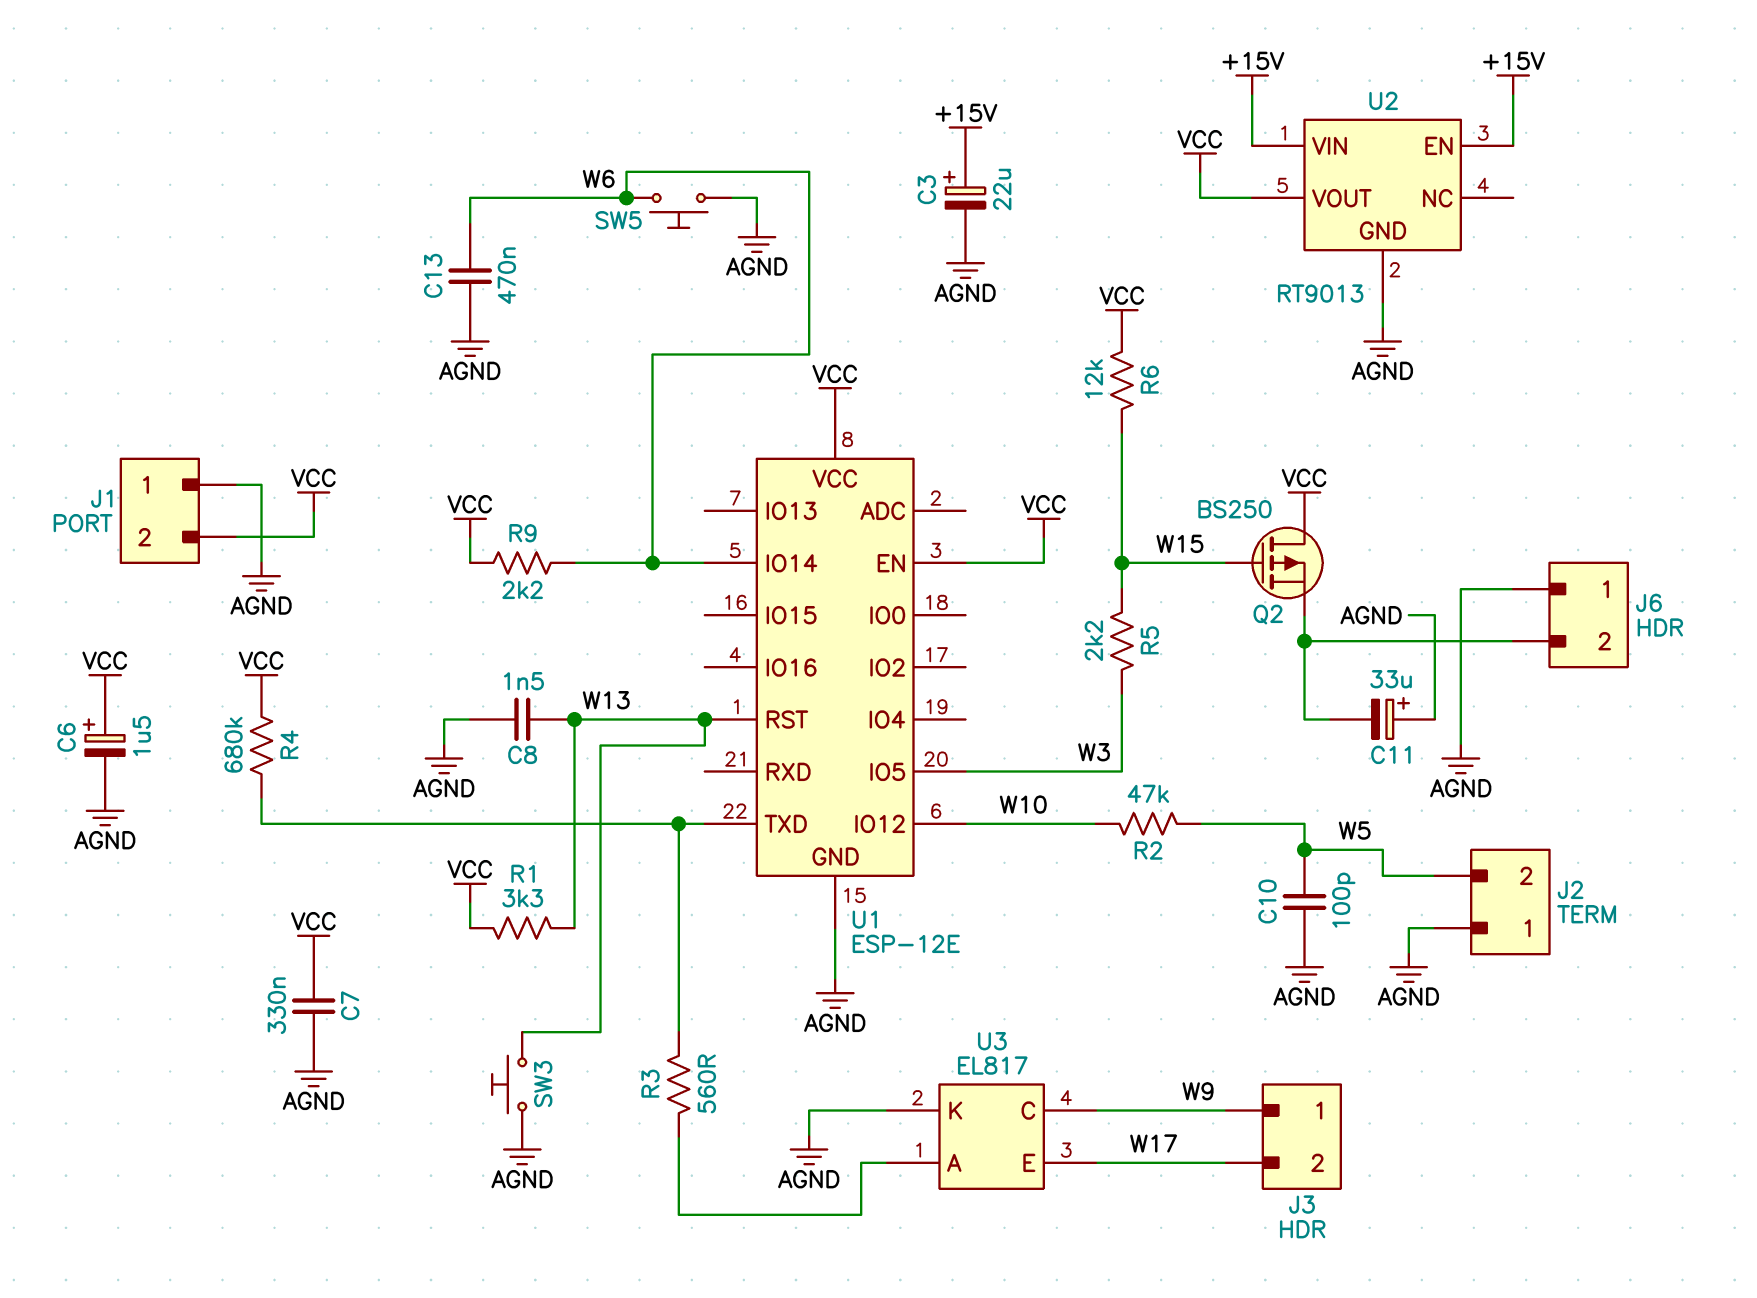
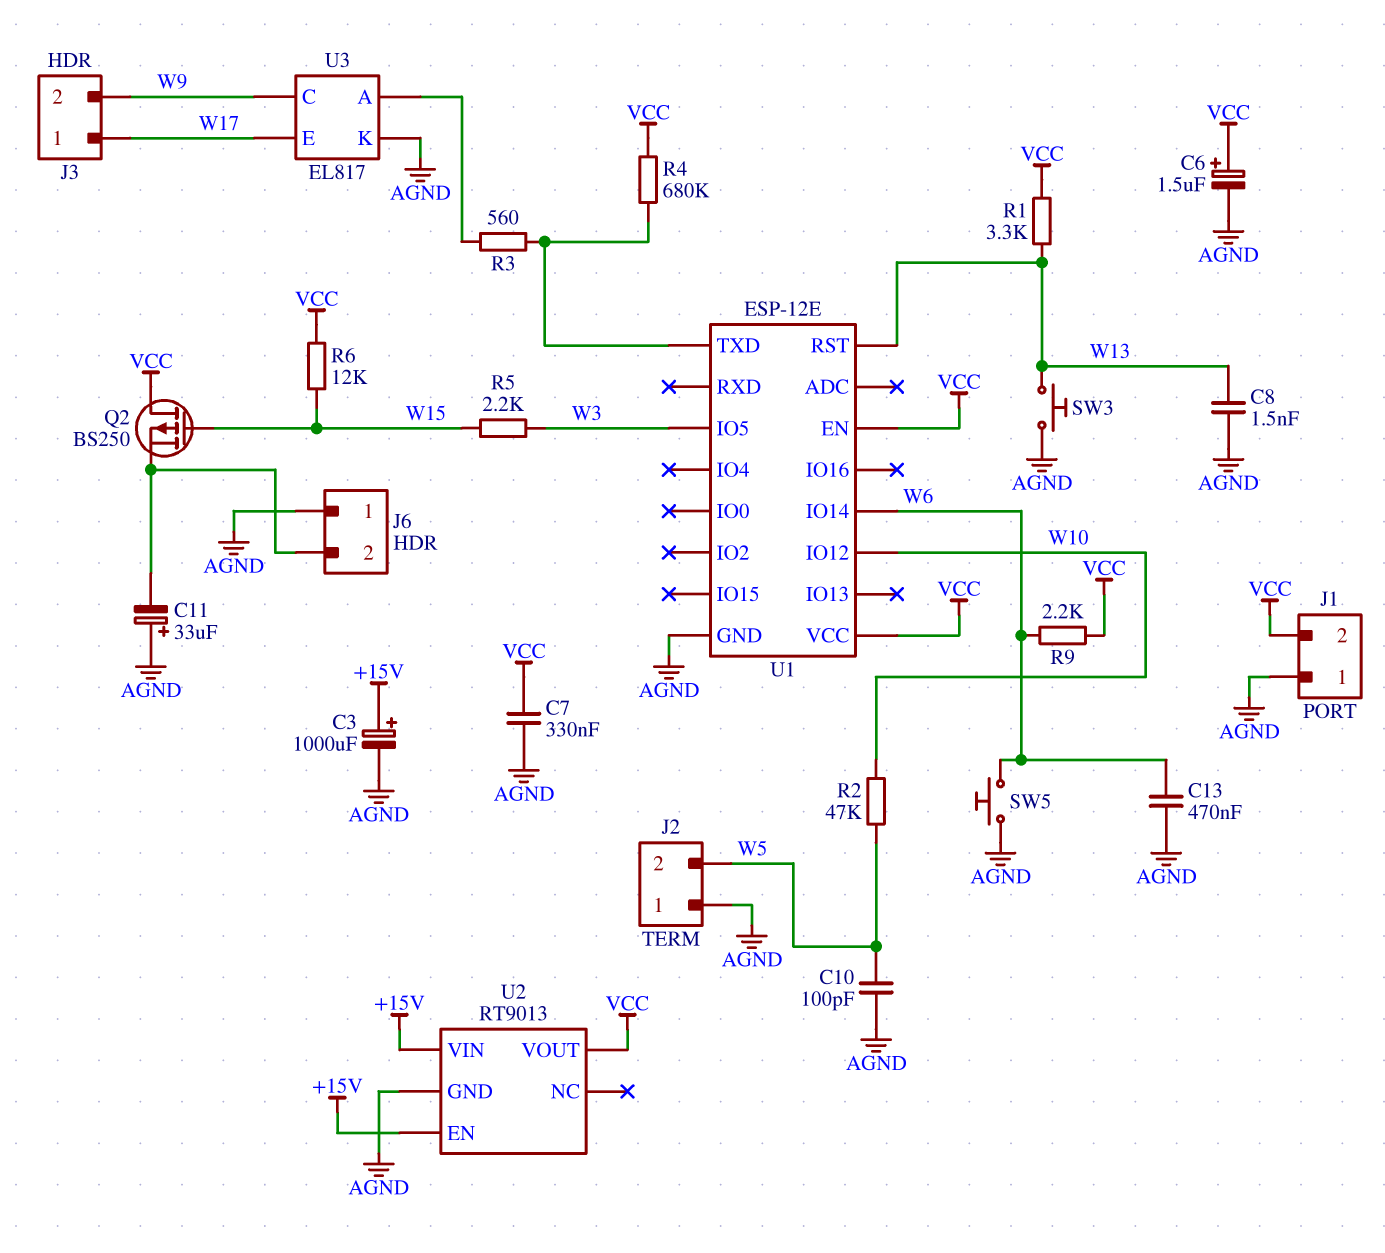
C3: 22uF (plus +15V, minus AGND) -> 1000uF (plus +15V, minus AGND)
J3 pin 1: W9 -> W17
J3 pin 2: W17 -> W9

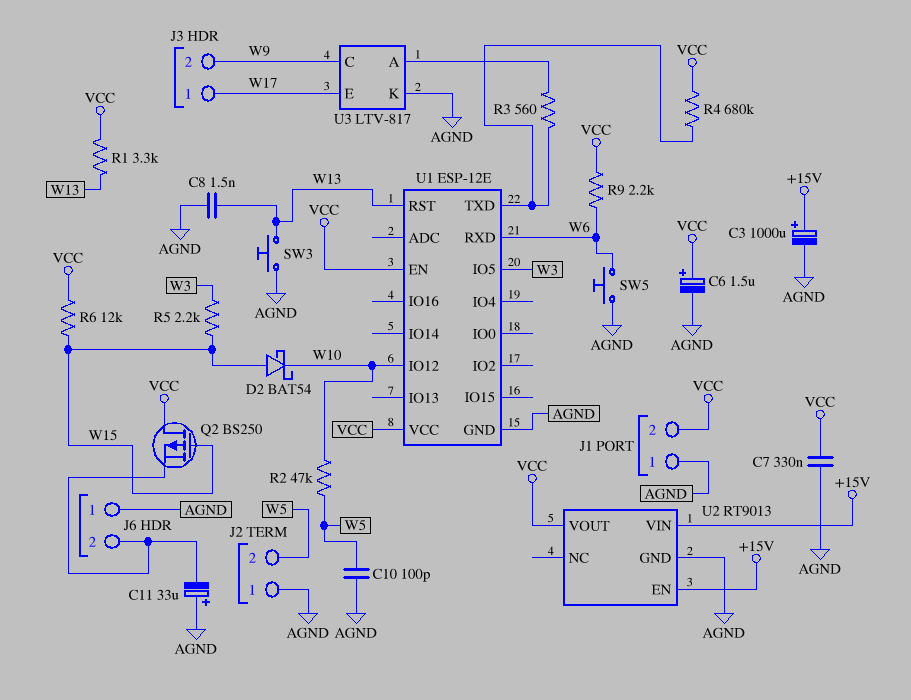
C13: 470nF (AGND, W6) -> none
D2: none -> schottky BAT54 (A W15, K W10)
U1 pin IO14: W6 -> none
U1 pin RXD: none -> W6
U3: EL817 -> LTV-817

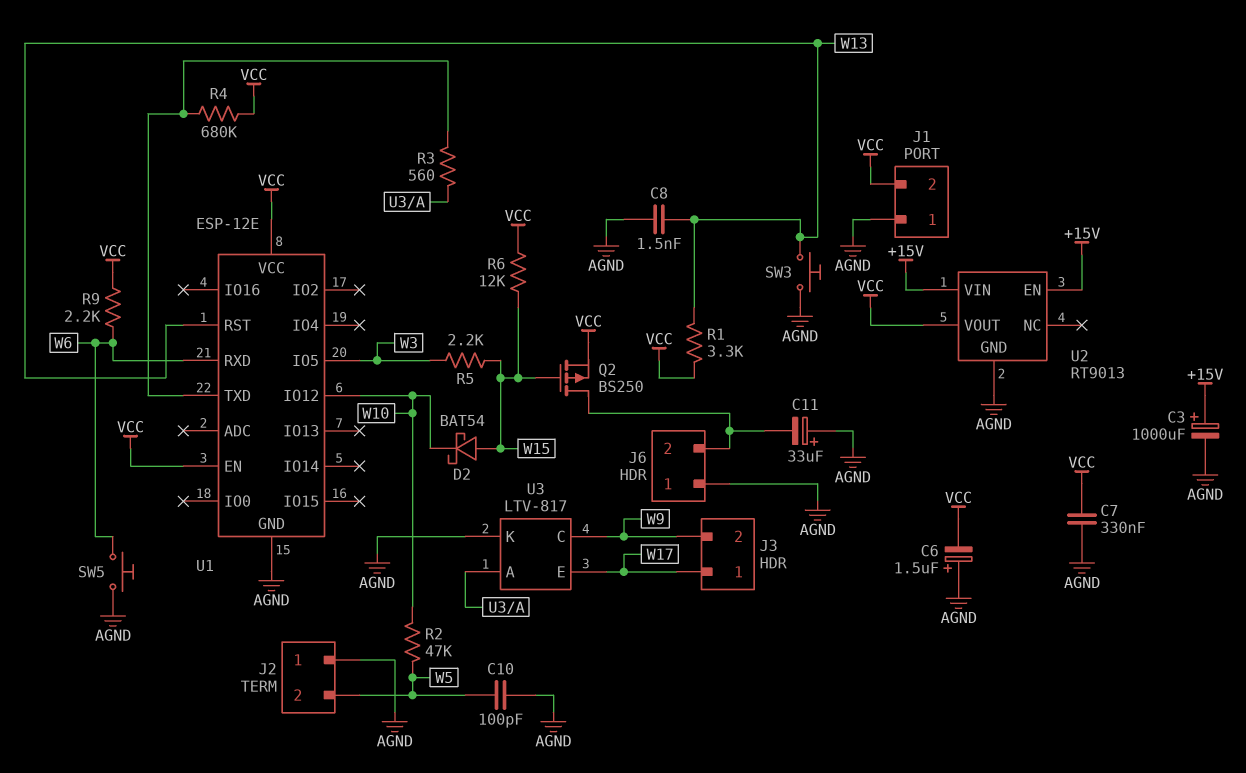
C6: 1.5uF (plus VCC, minus AGND) -> 1.5uF (plus AGND, minus VCC)
Q2: PMOS BS250 (G W15, D VCC, S J6/2) -> PMOS BS250 (G W15, D J6/2, S VCC)

